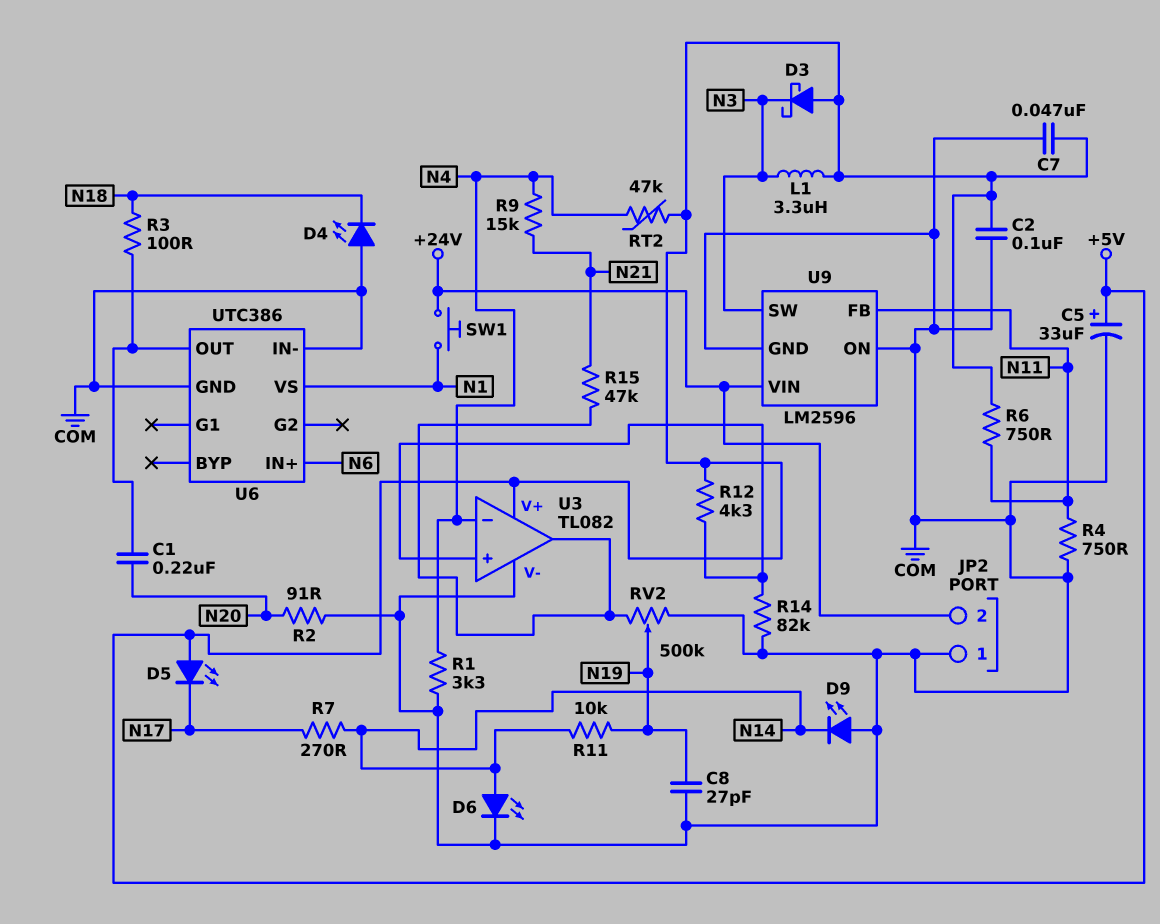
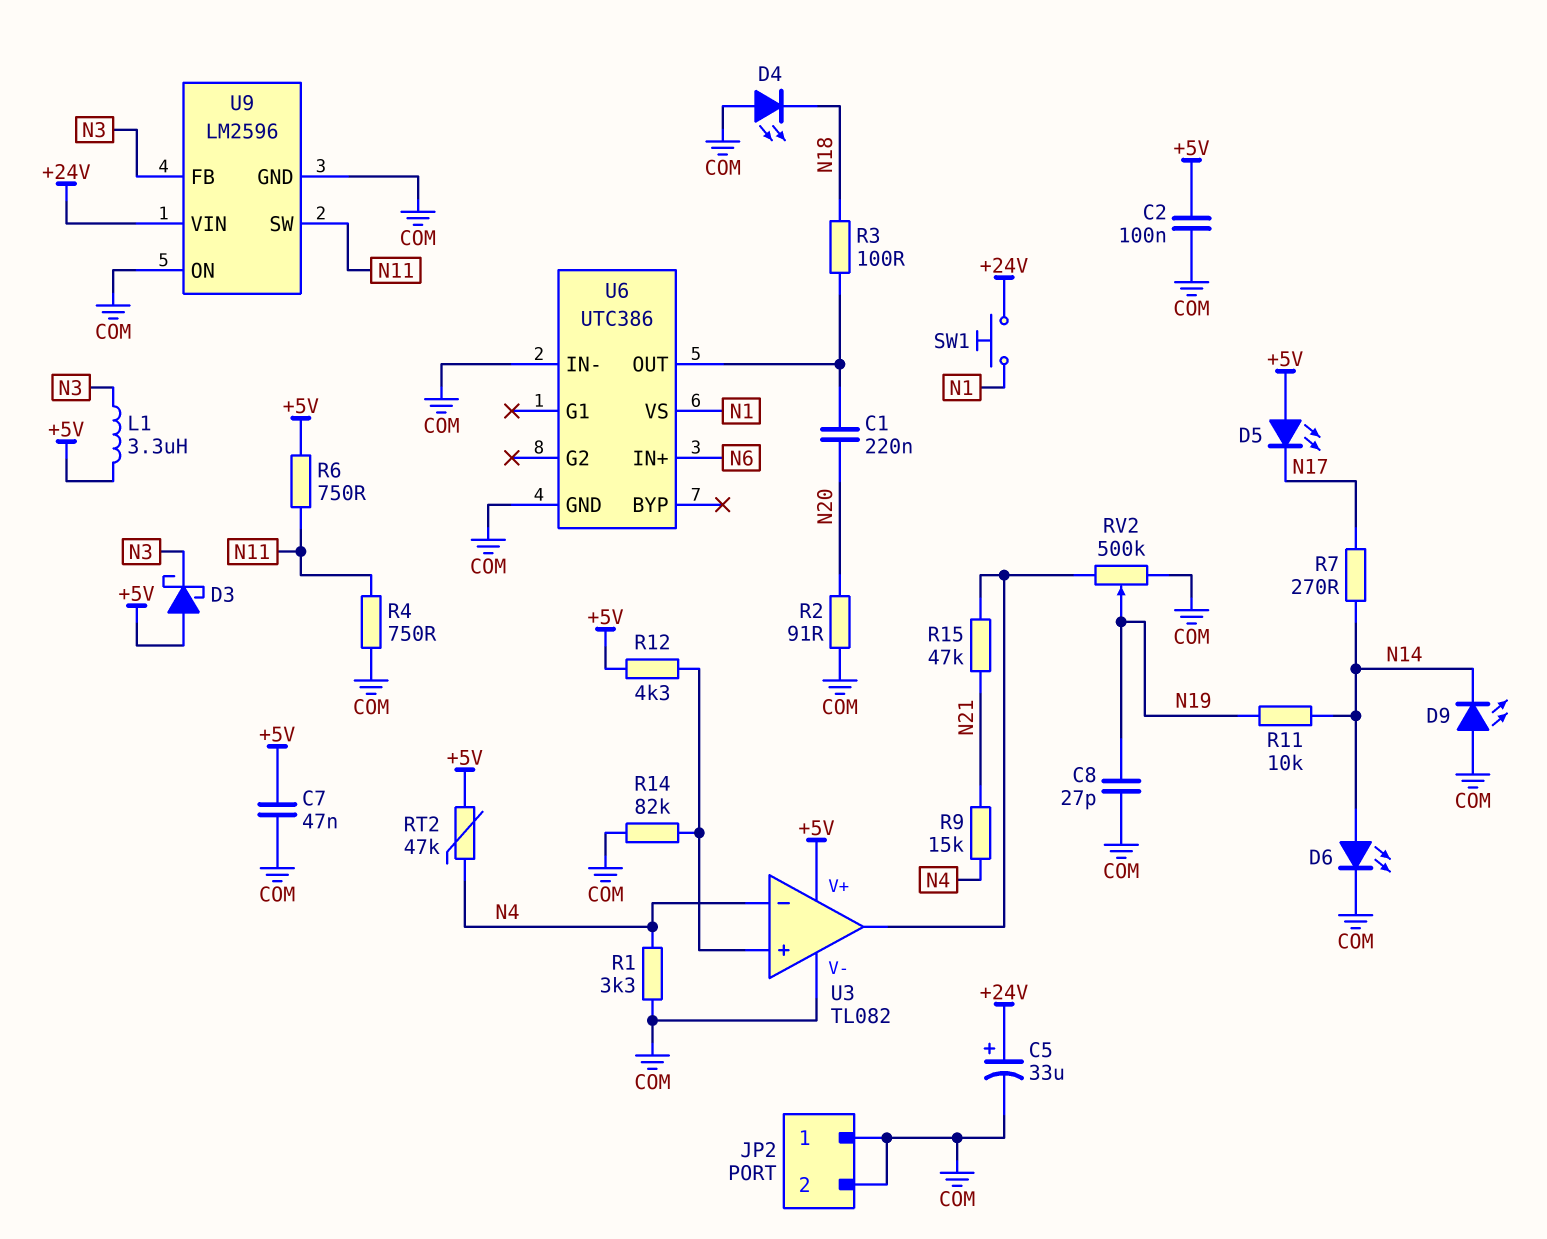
C5: 33uF (plus +5V, minus COM) -> 33uF (plus +24V, minus COM)
JP2 pin 2: +24V -> COM
U9 pin FB: N11 -> N3
U9 pin SW: N3 -> N11

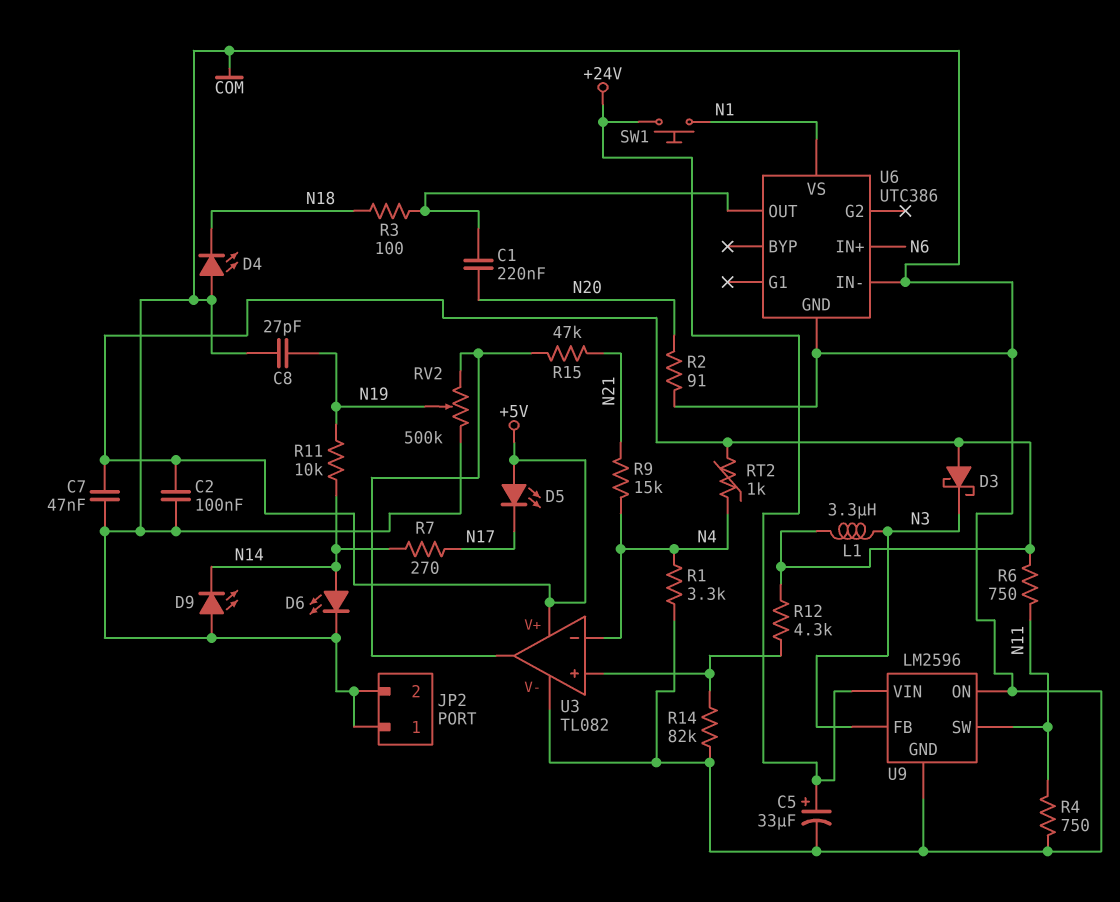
RT2: 47k (+5V, N4) -> 1k (+5V, N4)

